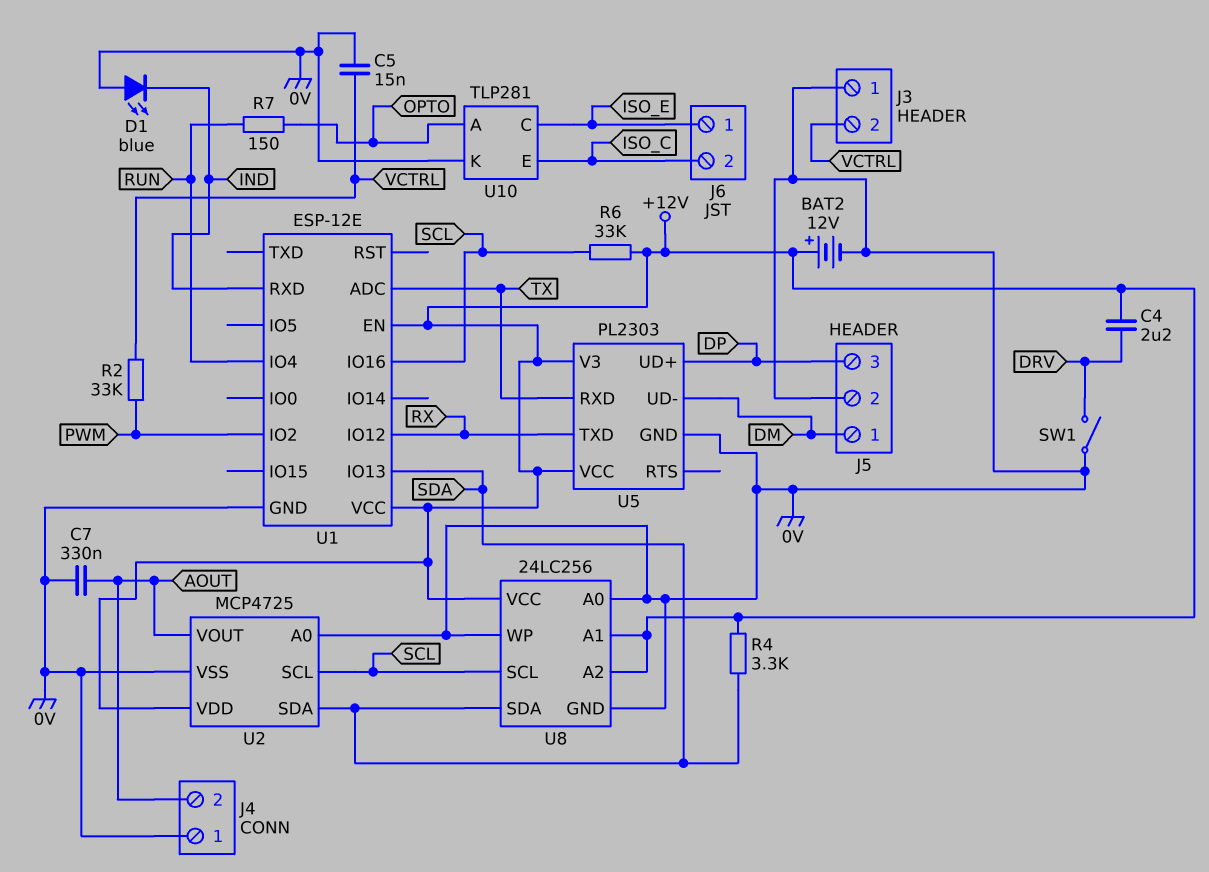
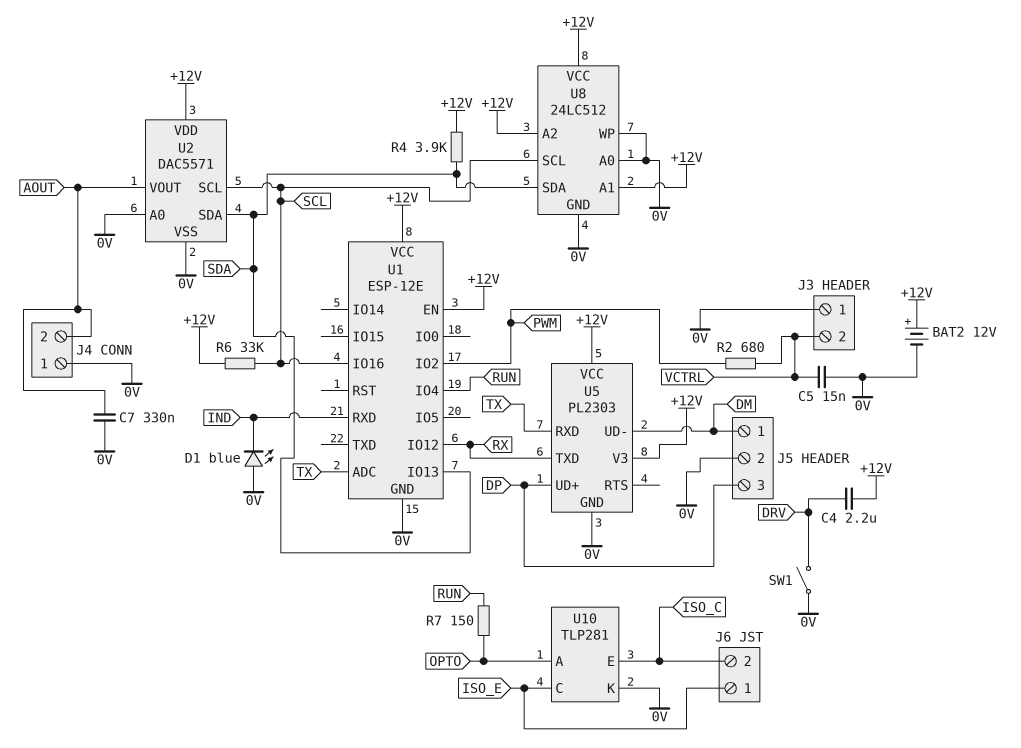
R2: 33k (PWM, VCTRL) -> 680 (PWM, VCTRL)
R4: 3.3k (+12V, SDA) -> 3.9k (+12V, SDA)
U2: MCP4725 -> DAC5571
U8: 24LC256 -> 24LC512

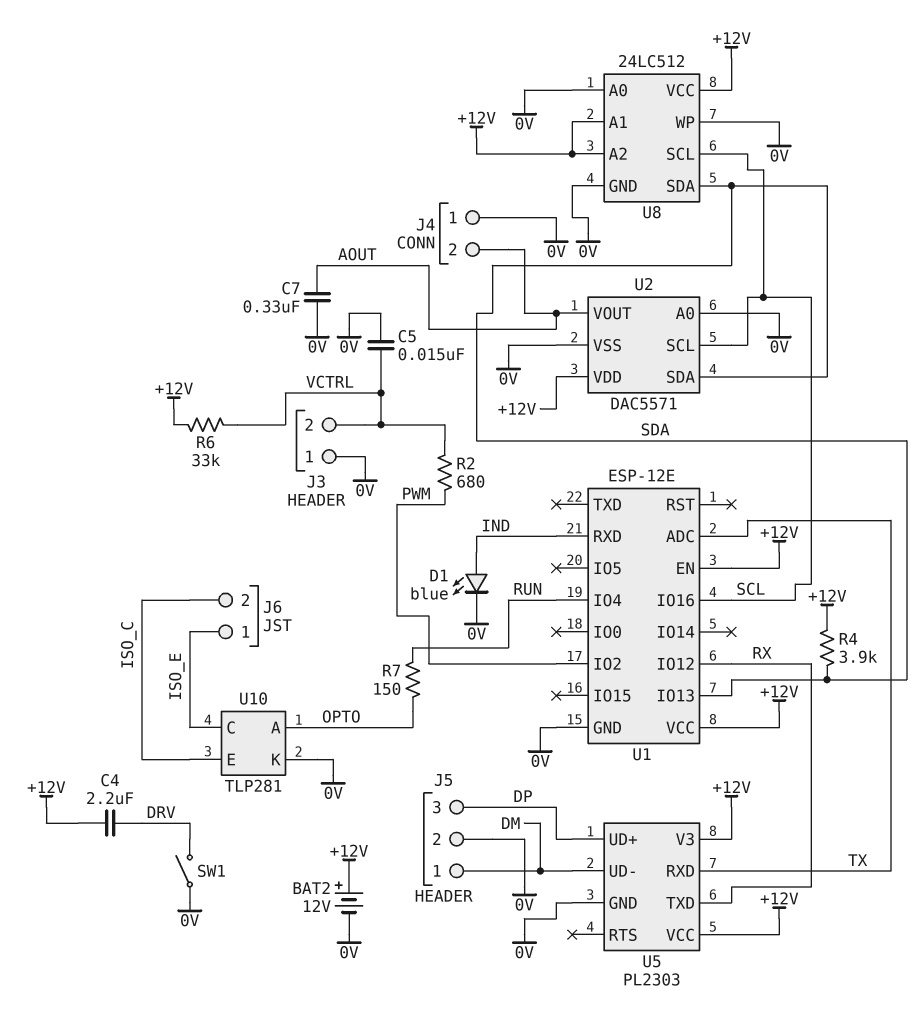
D1: LED blue (A 0V, K IND) -> LED blue (A IND, K 0V)
R6: 33k (+12V, SCL) -> 33k (+12V, VCTRL)

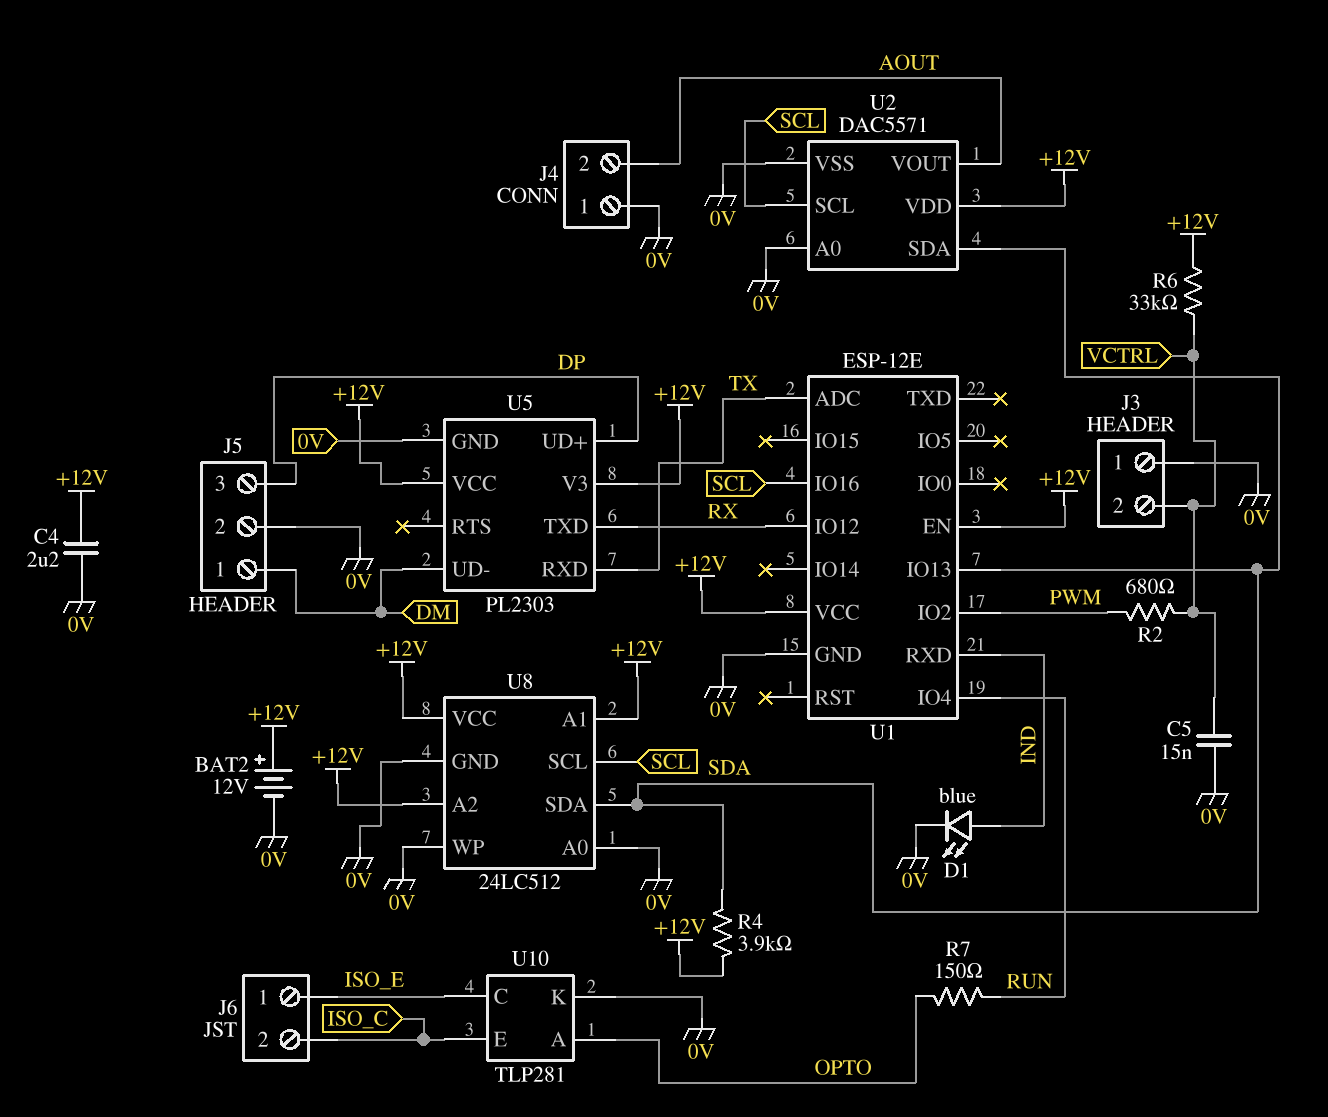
C4: 2.2uF (+12V, DRV) -> 2.2uF (+12V, 0V)
C7: 330nF (0V, AOUT) -> none
SW1: switch (0V, DRV) -> none

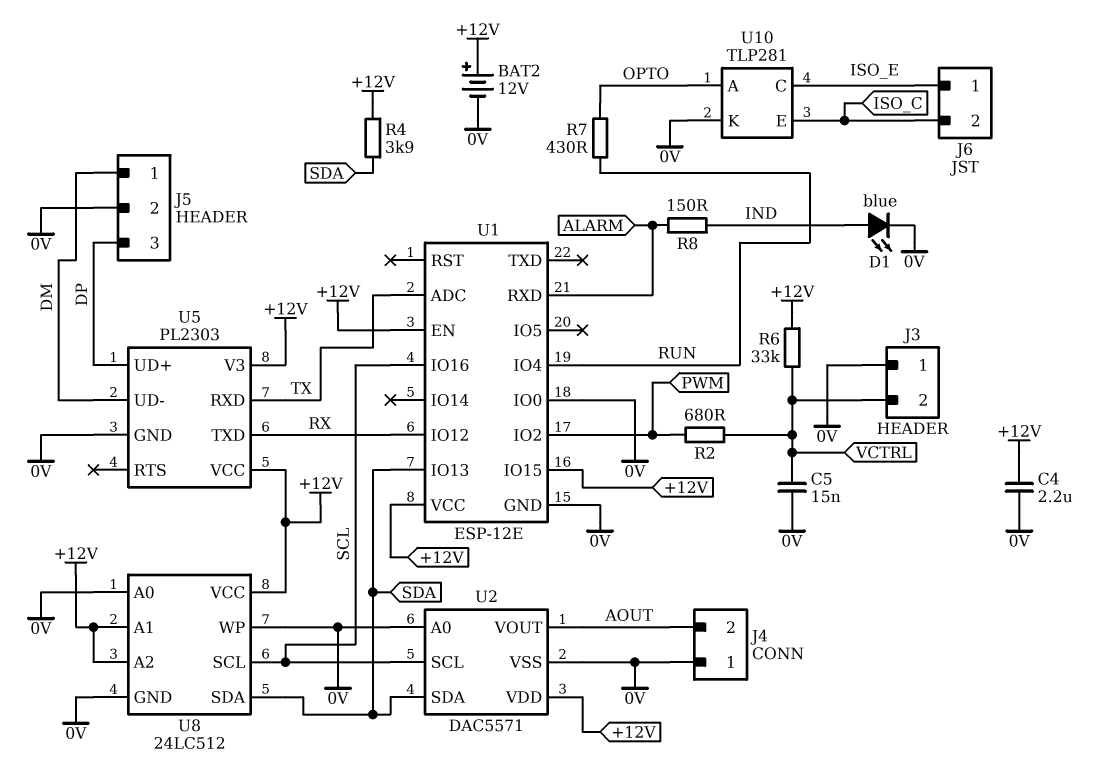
R7: 150 (OPTO, RUN) -> 430 (OPTO, RUN)
R8: none -> 150 (ALARM, IND)
U1 pin IO0: none -> 0V
U1 pin IO15: none -> +12V
U1 pin RXD: IND -> ALARM

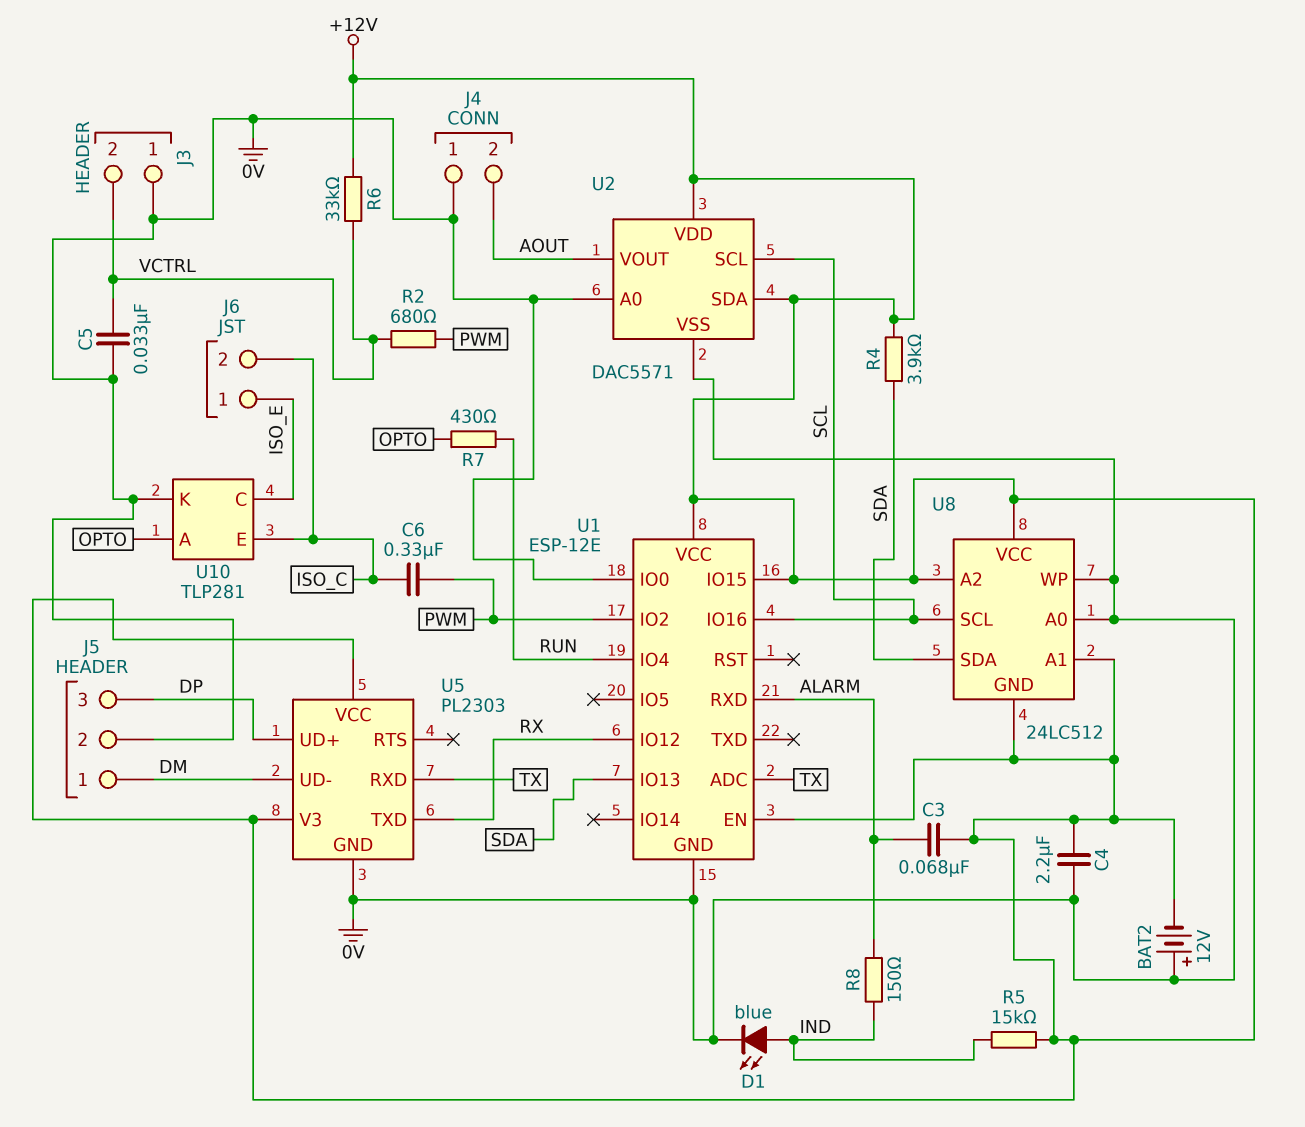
BAT2: 12V (plus +12V, minus 0V) -> 12V (plus 0V, minus +12V)
C3: none -> 68nF (+12V, ALARM)
C5: 15nF (0V, VCTRL) -> 33nF (0V, VCTRL)
C6: none -> 330nF (ISO_C, PWM)
R5: none -> 15k (+12V, IND)
U2 pin SDA: SDA -> +12V
U8 pin GND: 0V -> +12V

